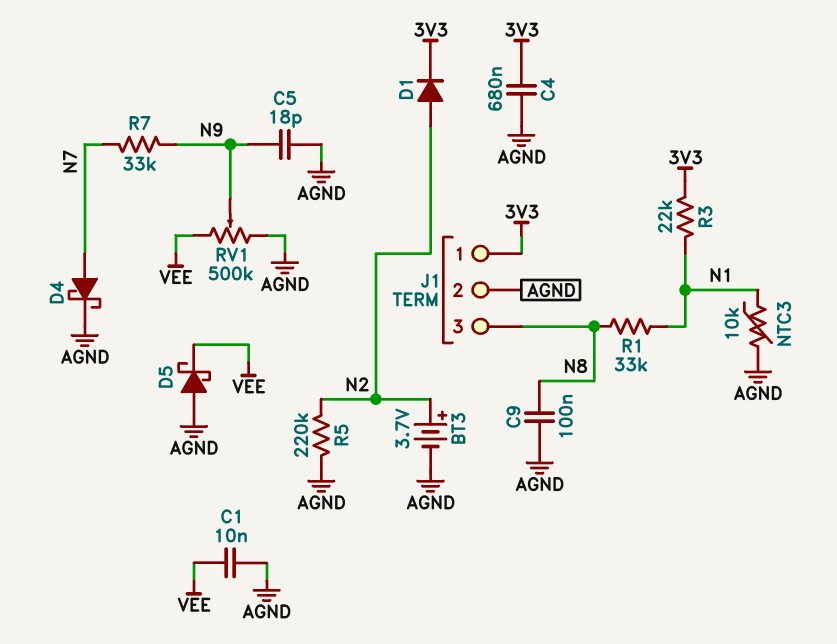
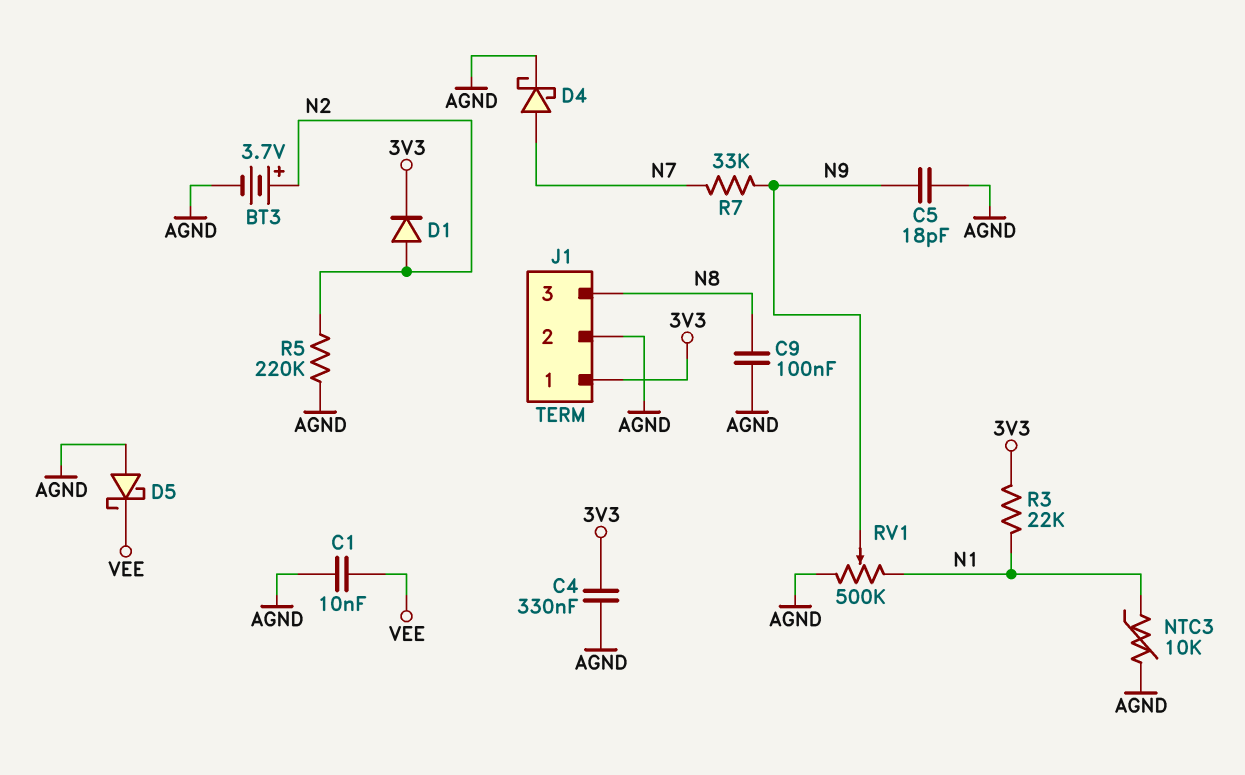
C4: 680nF (3V3, AGND) -> 330nF (3V3, AGND)
R1: 33k (N1, N8) -> none
RV1: 500k (AGND, VEE, wiper N9) -> 500k (AGND, N1, wiper N9)

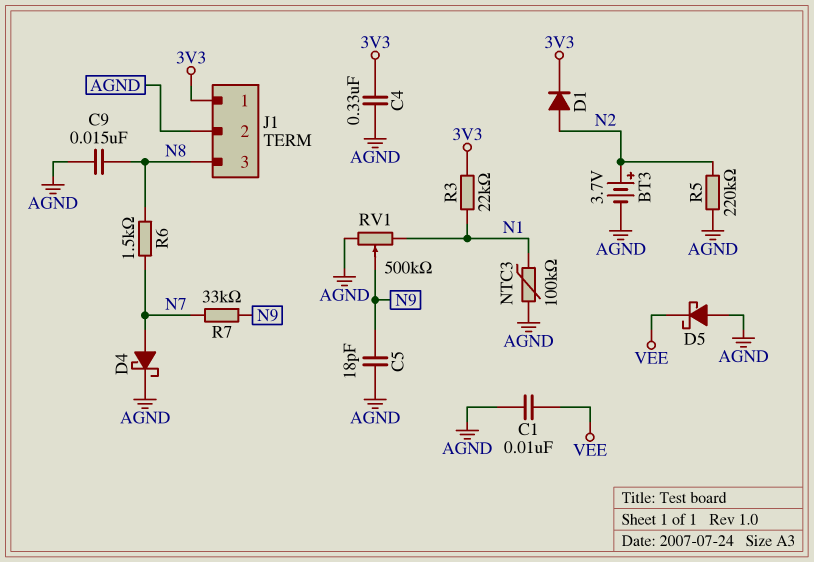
C9: 100nF (AGND, N8) -> 15nF (AGND, N8)
NTC3: 10k (AGND, N1) -> 100k (AGND, N1)
R6: none -> 1.5k (N7, N8)

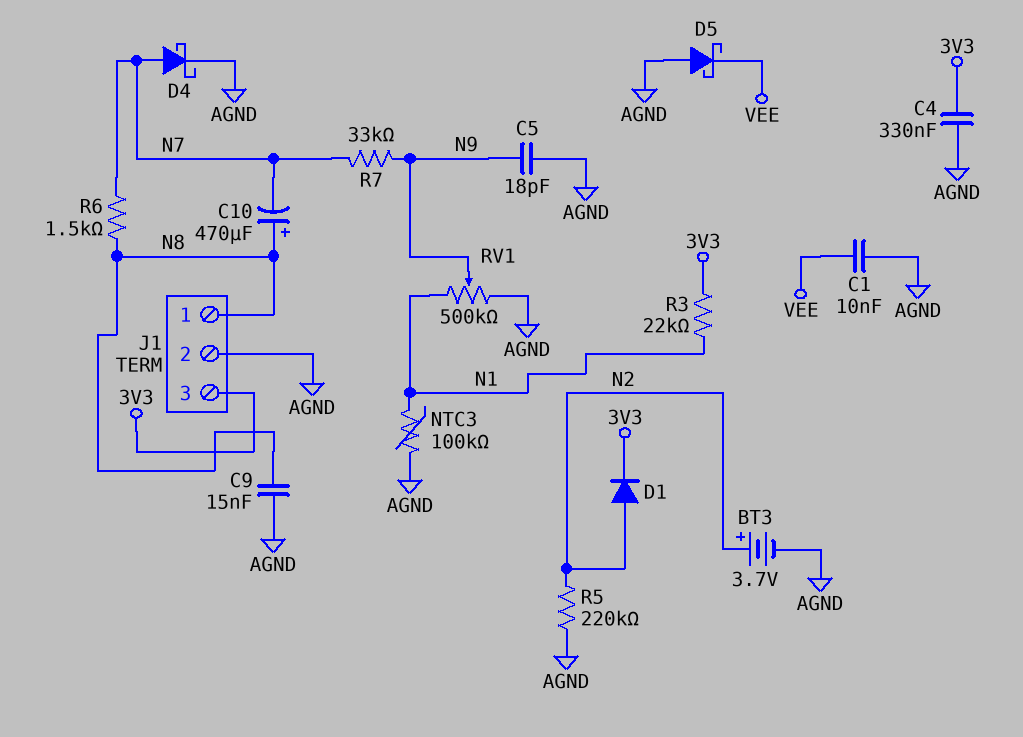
C10: none -> 470uF (plus N8, minus N7)
J1 pin 1: 3V3 -> N8
J1 pin 3: N8 -> 3V3

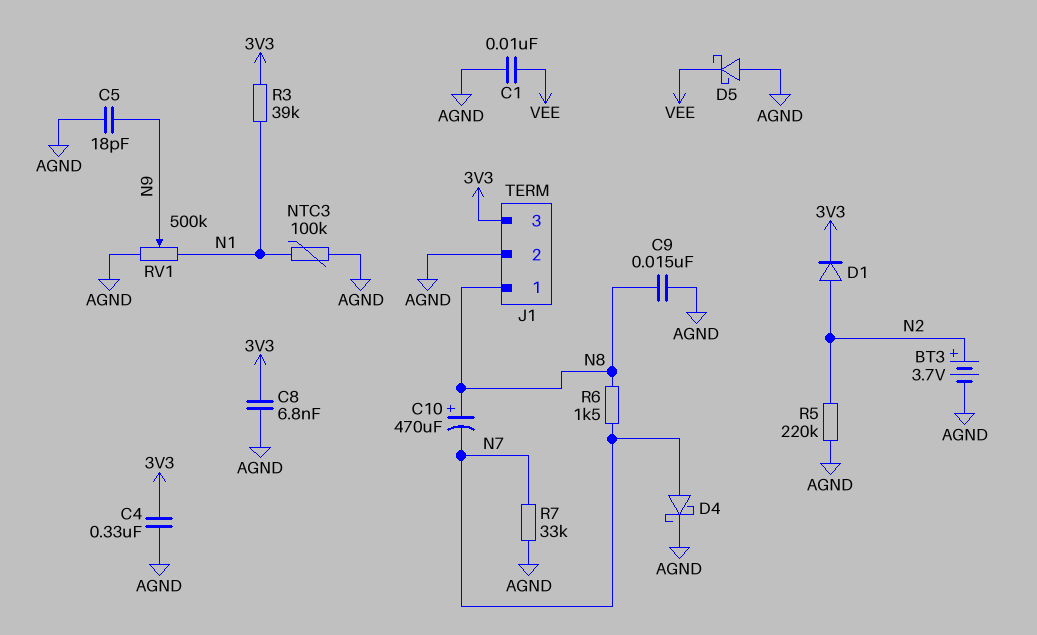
C8: none -> 6.8nF (3V3, AGND)
R3: 22k (3V3, N1) -> 39k (3V3, N1)
R7: 33k (N7, N9) -> 33k (AGND, N7)

